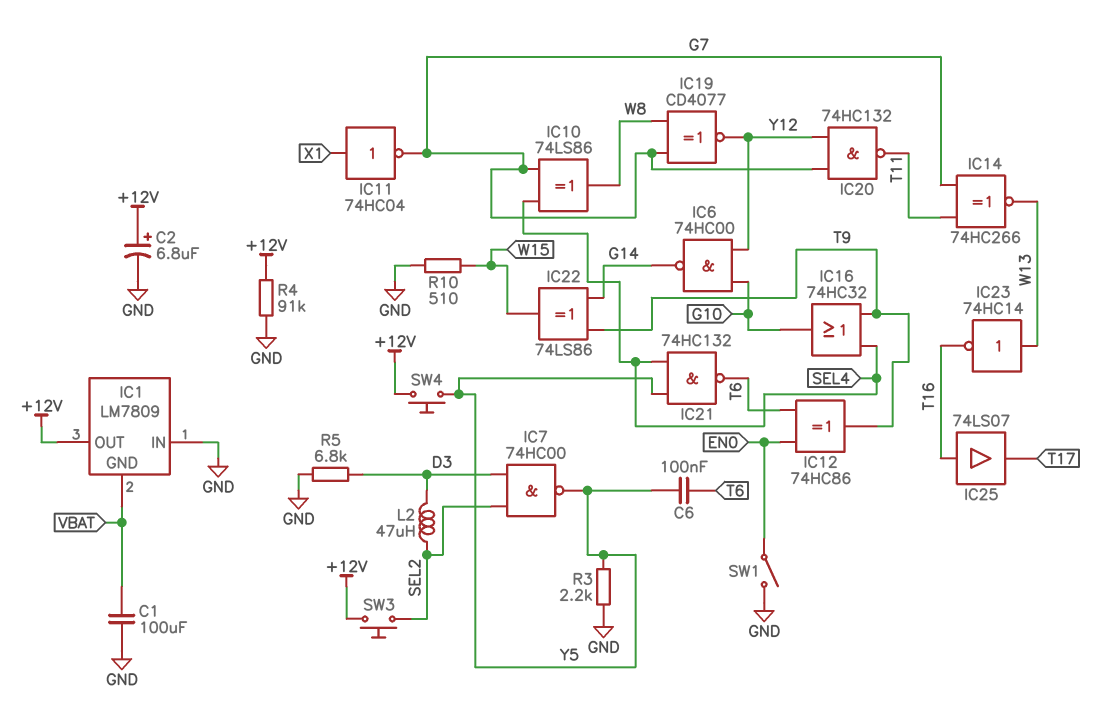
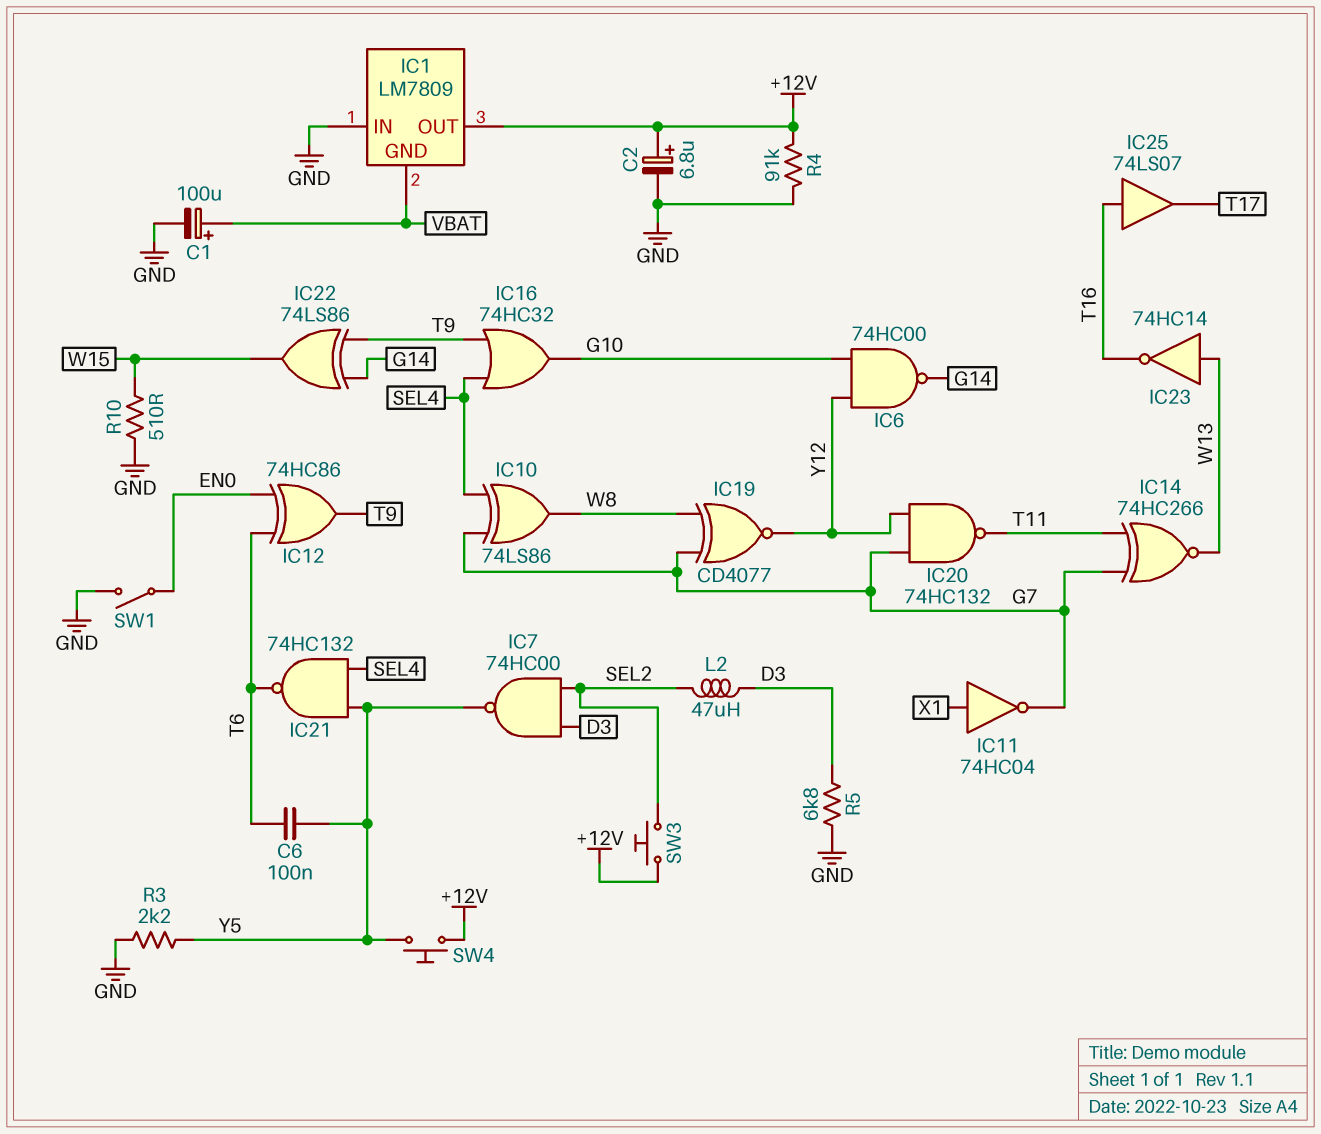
C1: 100uF (GND, VBAT) -> 100uF (plus VBAT, minus GND)

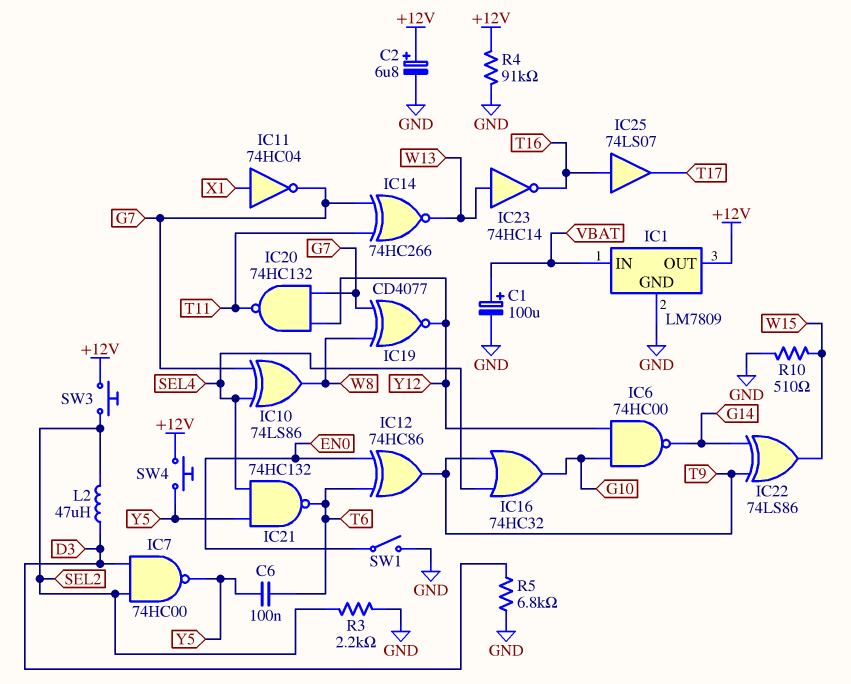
IC1 pin GND: VBAT -> GND
IC1 pin IN: GND -> VBAT
R3: 2.2k (GND, Y5) -> 2.2k (GND, SEL2)

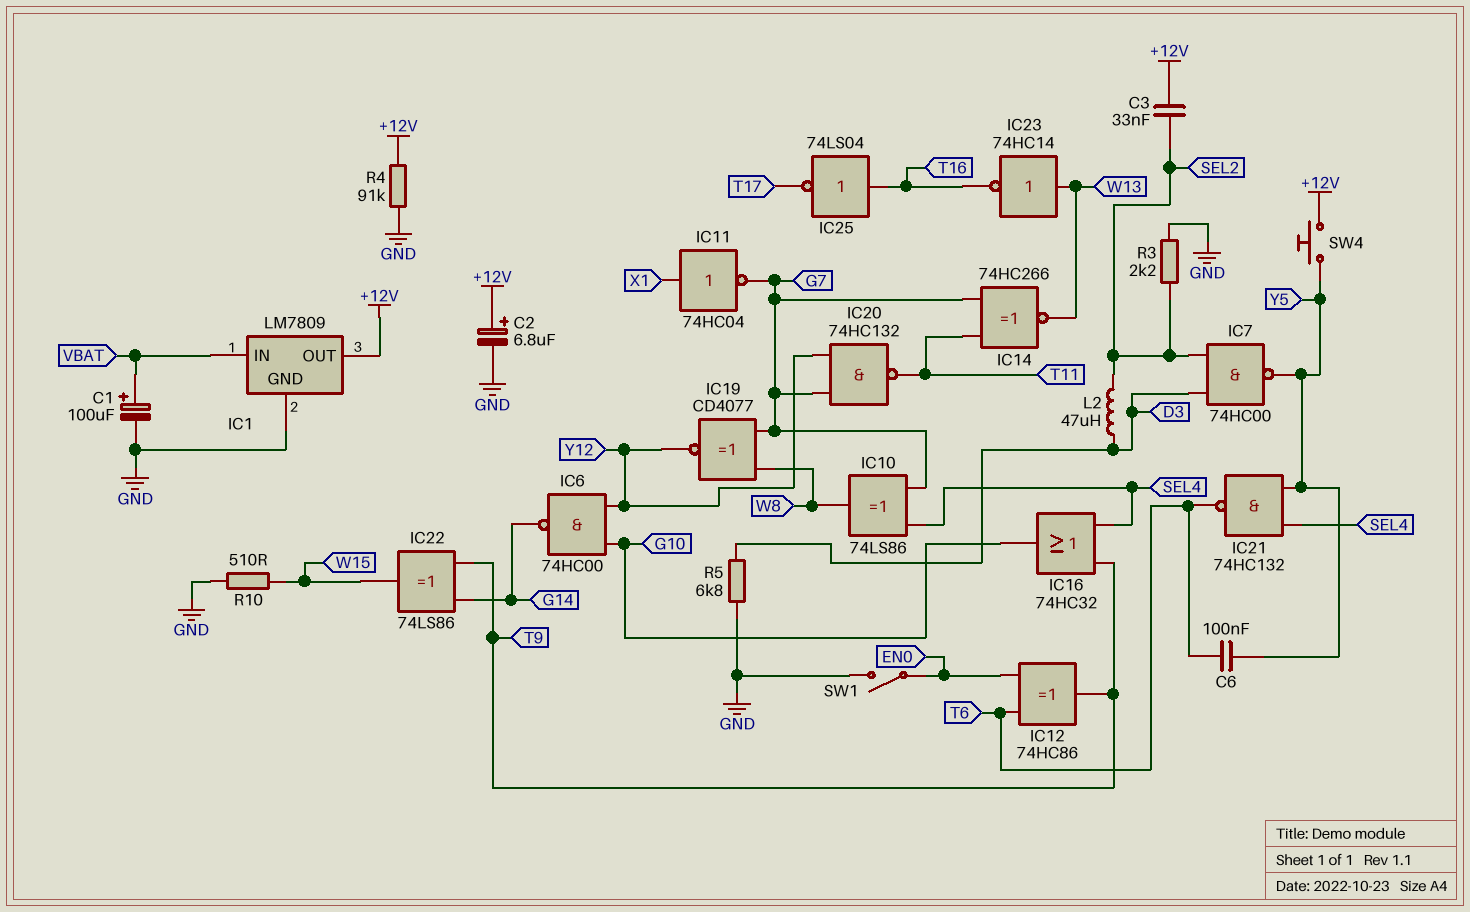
C3: none -> 33nF (+12V, SEL2)
IC25: buffer 74LS07 (in T16, out T17) -> NOT 74LS04 (in T16, out T17)
SW3: button (+12V, SEL2) -> none

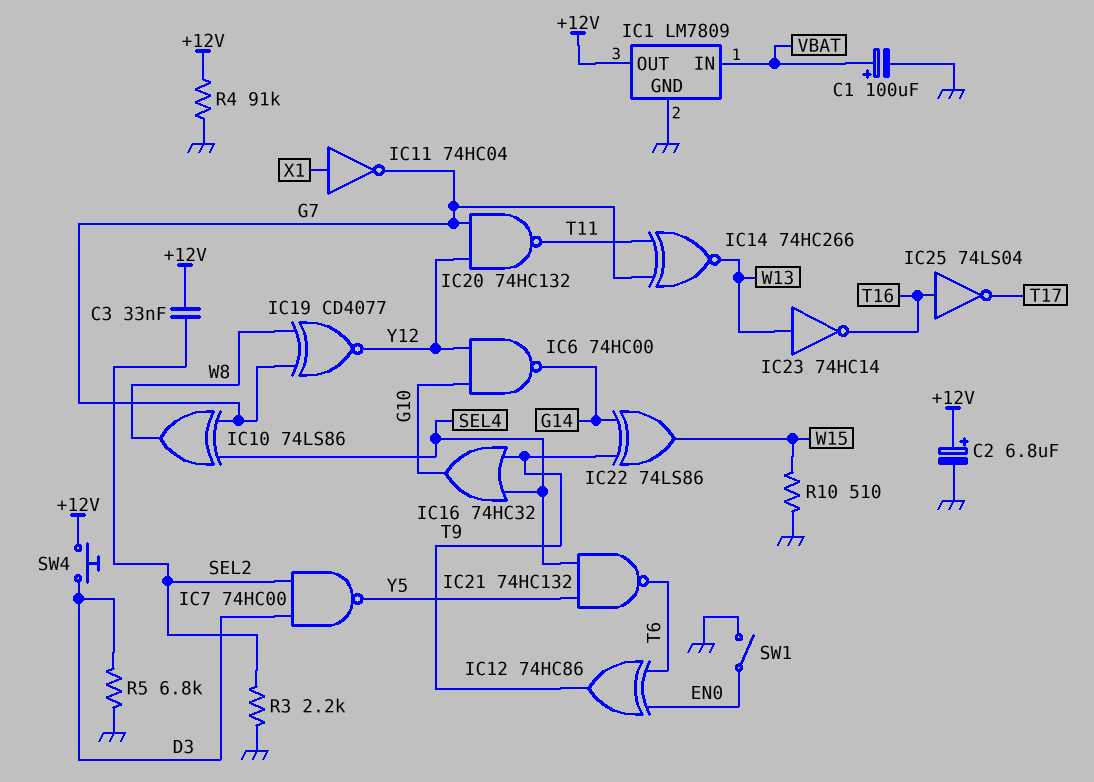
C6: 100nF (T6, Y5) -> none
L2: 47uH (D3, SEL2) -> none
SW4: button (+12V, Y5) -> button (+12V, D3)

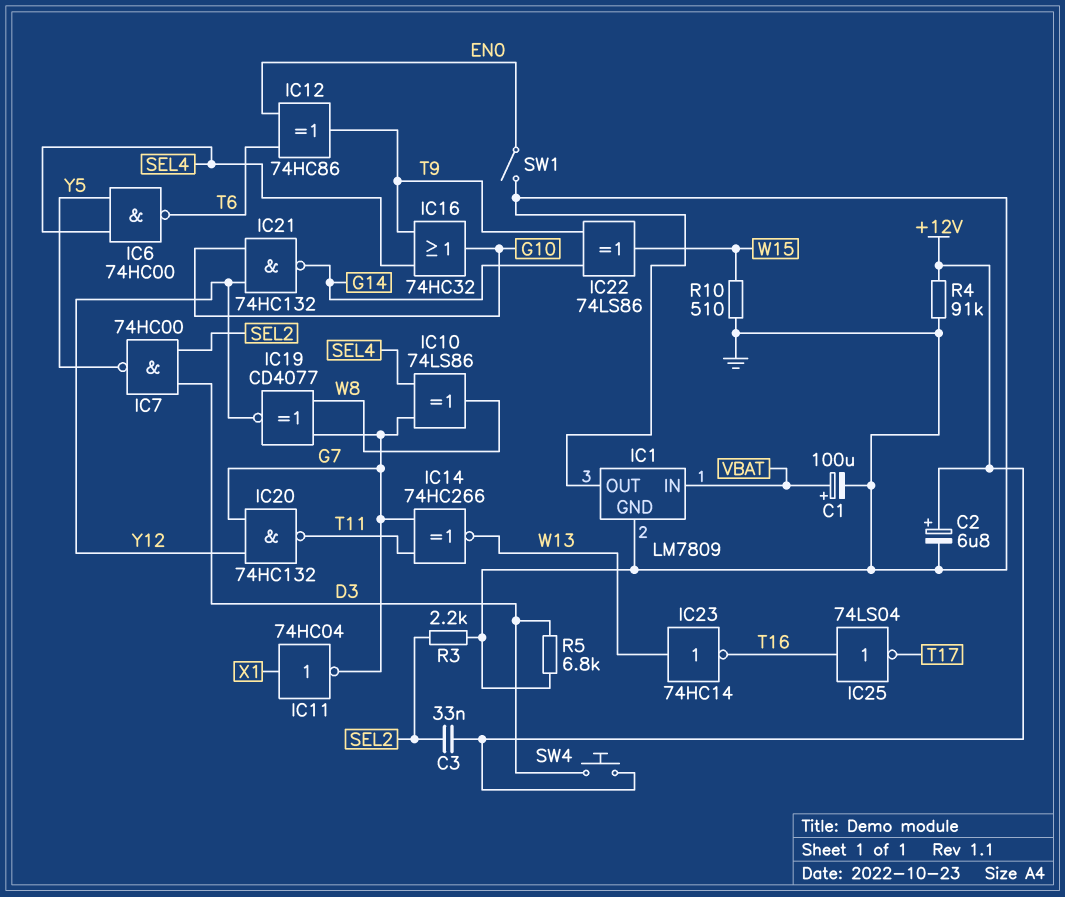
IC1 pin OUT: +12V -> GND
IC6: NAND 74HC00 (in G10, in Y12, out G14) -> NAND 74HC00 (in SEL4, in Y5, out T6)
IC21: NAND 74HC132 (in SEL4, in Y5, out T6) -> NAND 74HC132 (in G10, in Y12, out G14)

